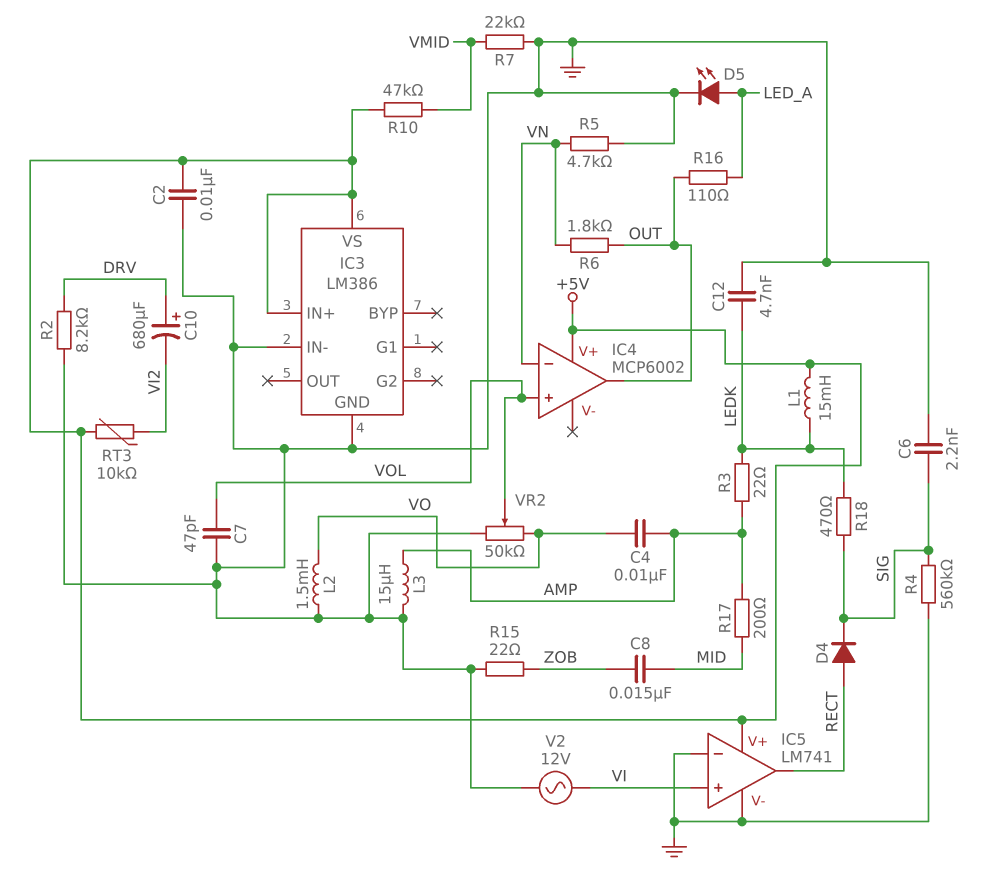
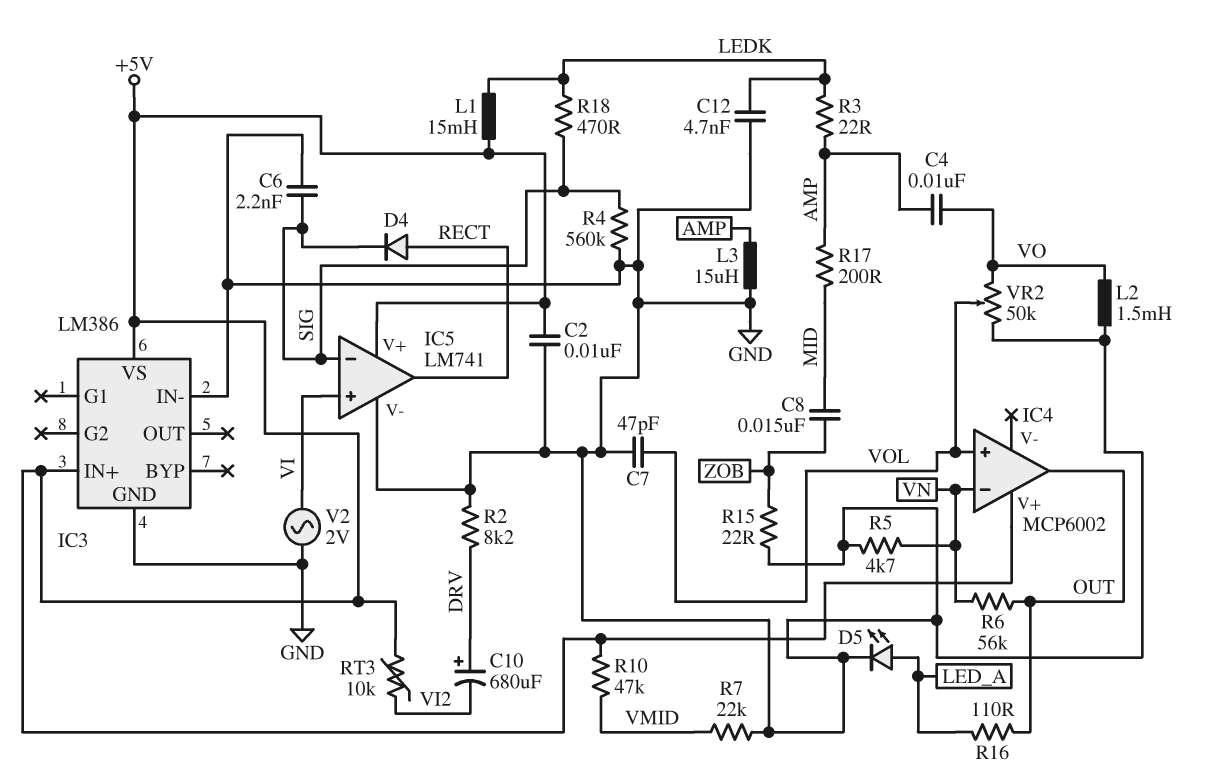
IC5 pin in-: GND -> SIG
R6: 1.8k (OUT, VN) -> 56k (OUT, VN)
V2: AC 12V (GND, VI) -> AC 2V (GND, VI)

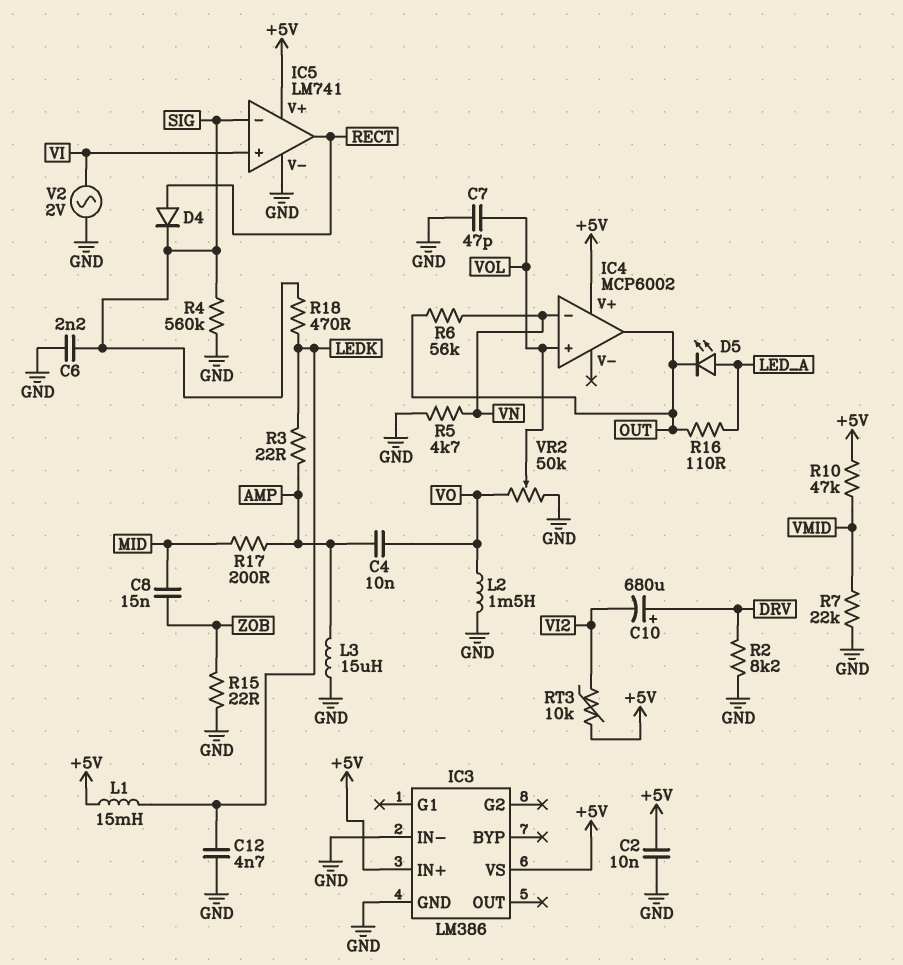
D5: LED (A LED_A, K GND) -> LED (A LED_A, K OUT)

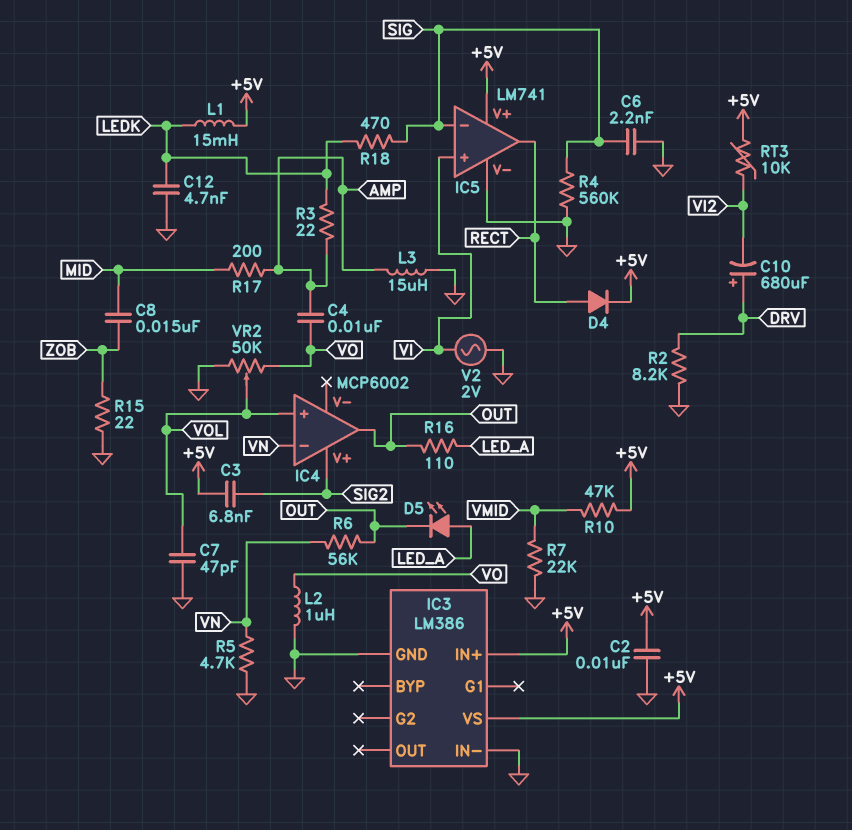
C3: none -> 6.8nF (+5V, SIG2)
D4: diode (A RECT, K SIG) -> diode (A RECT, K +5V)
IC4 pin V+: +5V -> SIG2
L2: 1.5mH (GND, VO) -> 1uH (GND, VO)

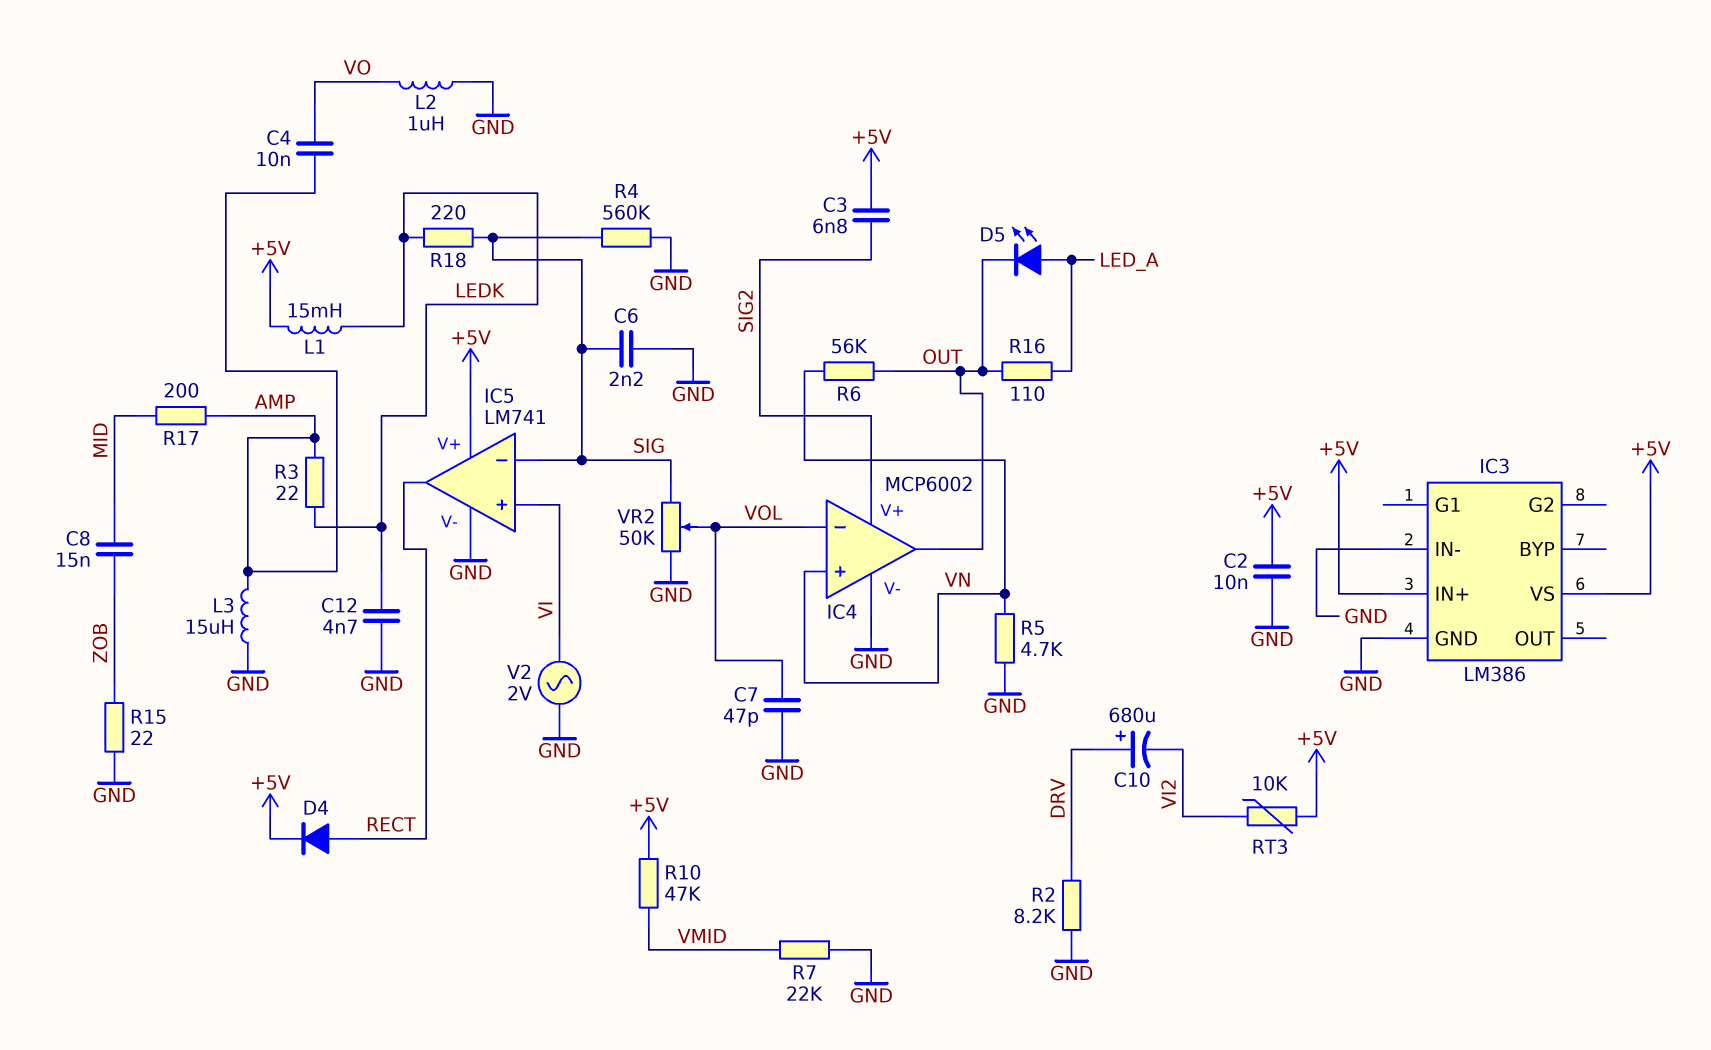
IC4 pin V-: none -> GND
IC4 pin in+: VOL -> VN
IC4 pin in-: VN -> VOL
R18: 470 (LEDK, SIG) -> 220 (LEDK, SIG)
VR2: 50k (GND, VO, wiper VOL) -> 50k (GND, SIG, wiper VOL)

